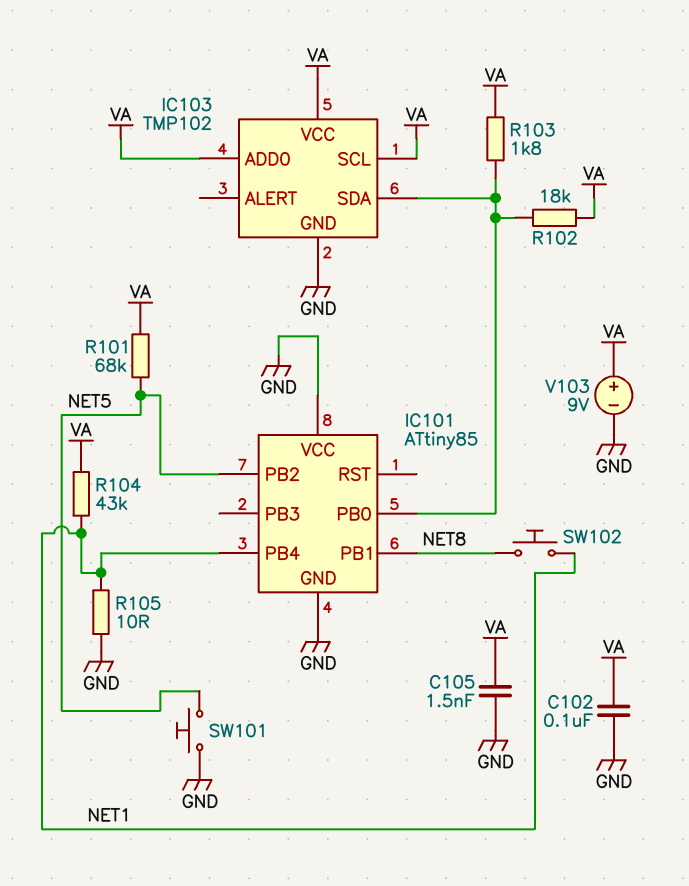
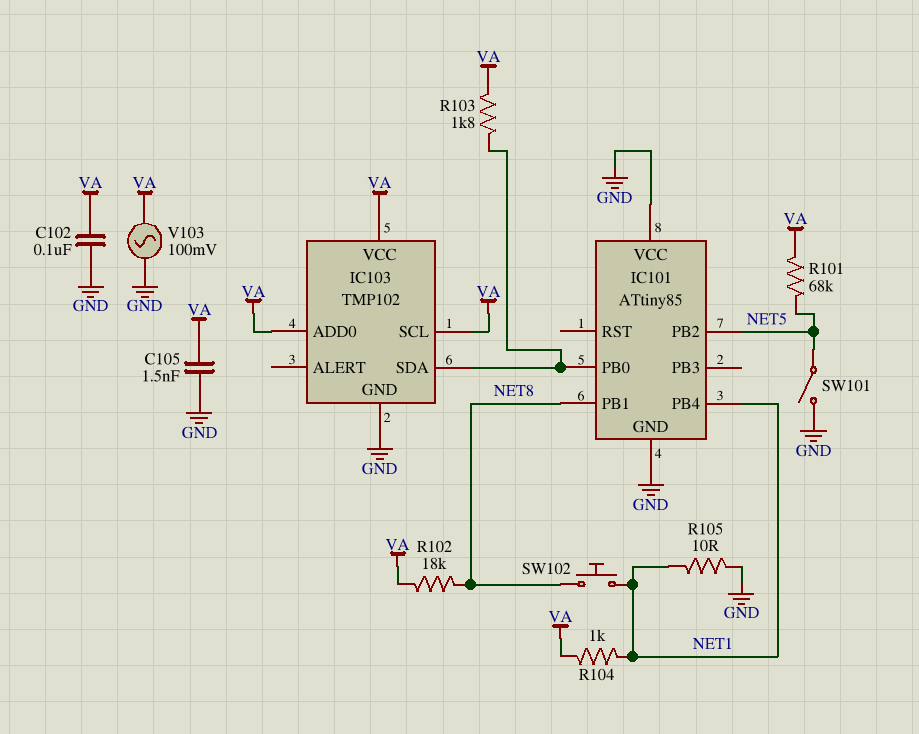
R102: 18k (IC101/PB0, VA) -> 18k (NET8, VA)
R104: 43k (NET1, VA) -> 1k (NET1, VA)
SW101: button (GND, NET5) -> switch (GND, NET5)
V103: 9V (plus VA, minus GND) -> AC 100mV (GND, VA)

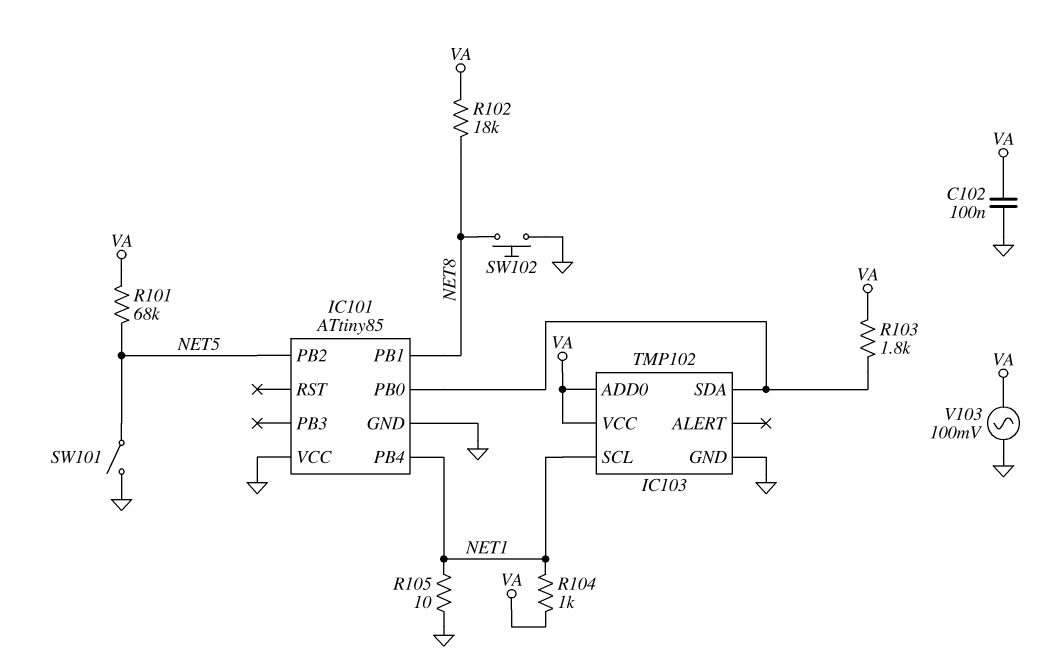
C105: 1.5nF (GND, VA) -> none
IC103 pin SCL: VA -> NET1
SW102: button (NET1, NET8) -> button (GND, NET8)

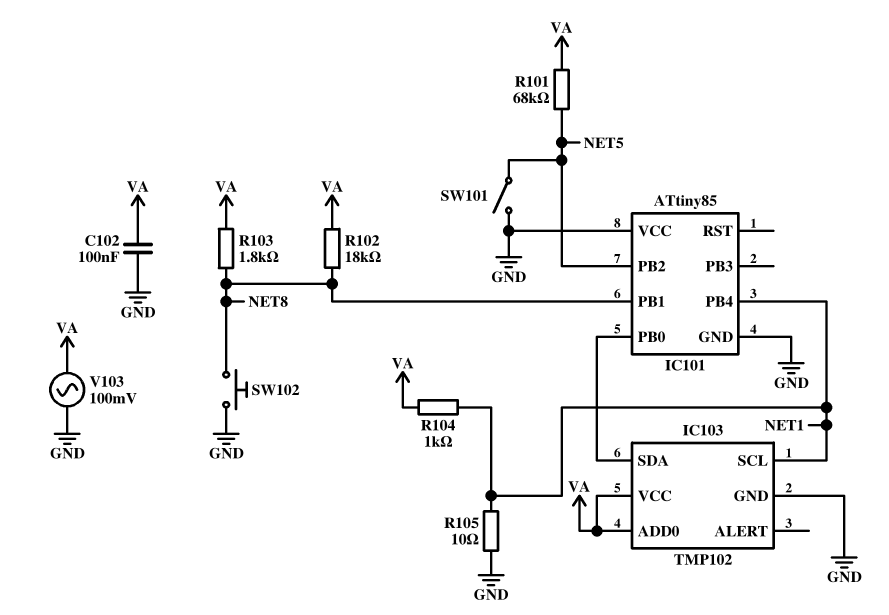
R103: 1.8k (IC101/PB0, VA) -> 1.8k (NET8, VA)

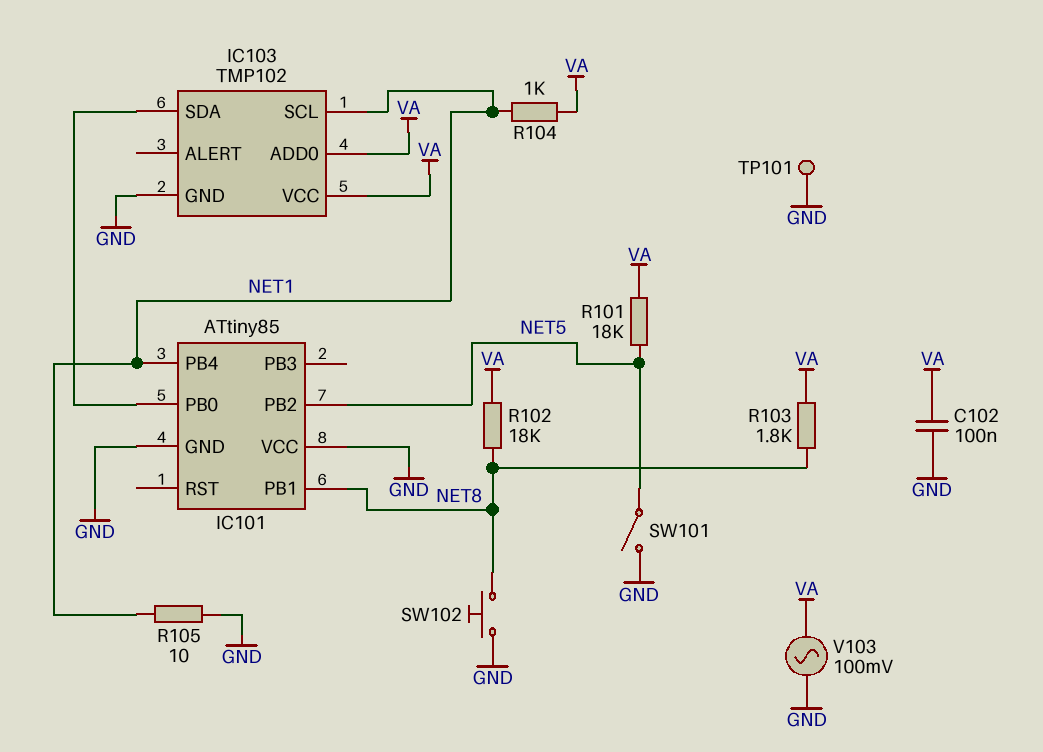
R101: 68k (NET5, VA) -> 18k (NET5, VA)
TP101: none -> test point (GND)

